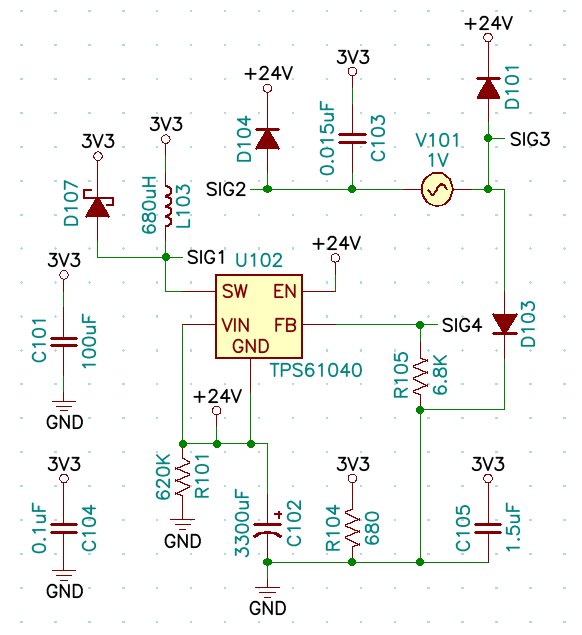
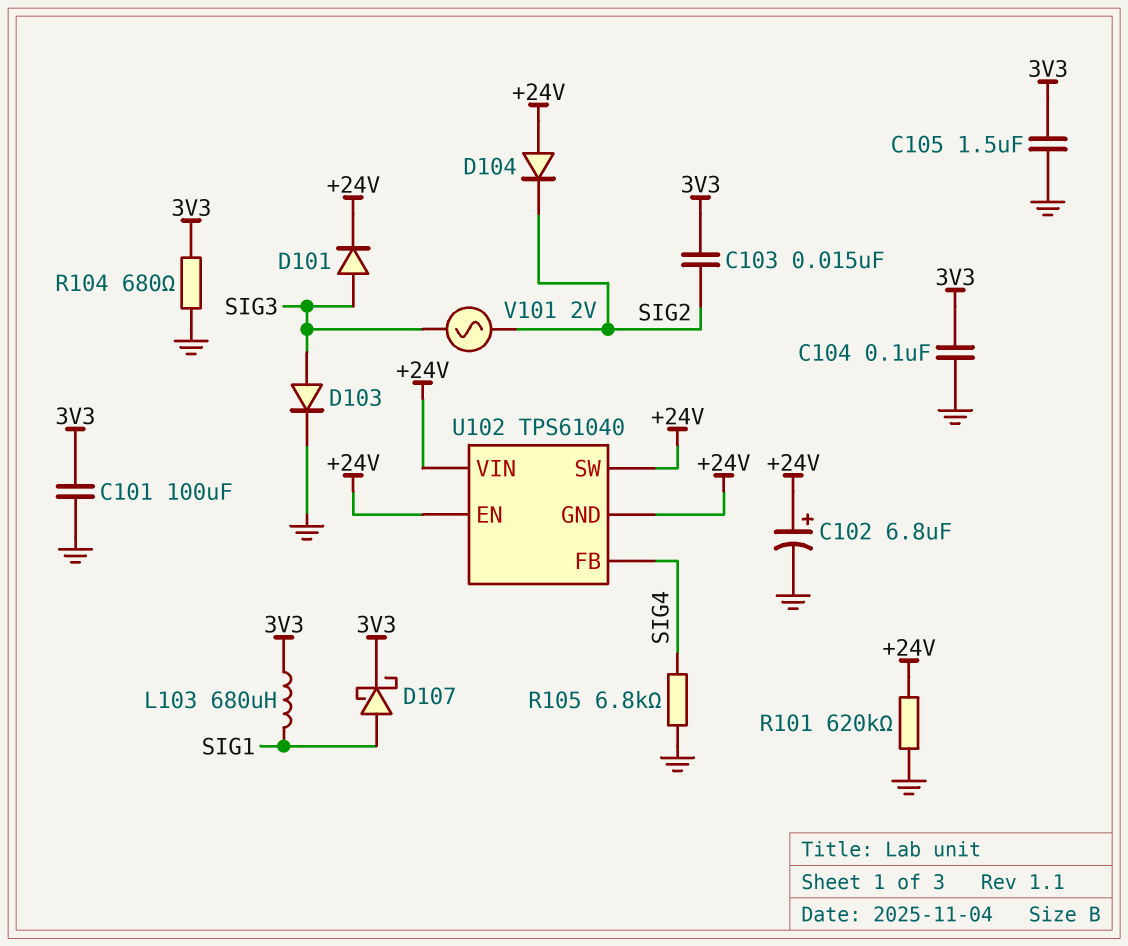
C102: 3300uF (plus +24V, minus GND) -> 6.8uF (plus +24V, minus GND)
D104: diode (A SIG2, K +24V) -> diode (A +24V, K SIG2)
U102 pin SW: SIG1 -> +24V
V101: AC 1V (SIG2, SIG3) -> AC 2V (SIG2, SIG3)

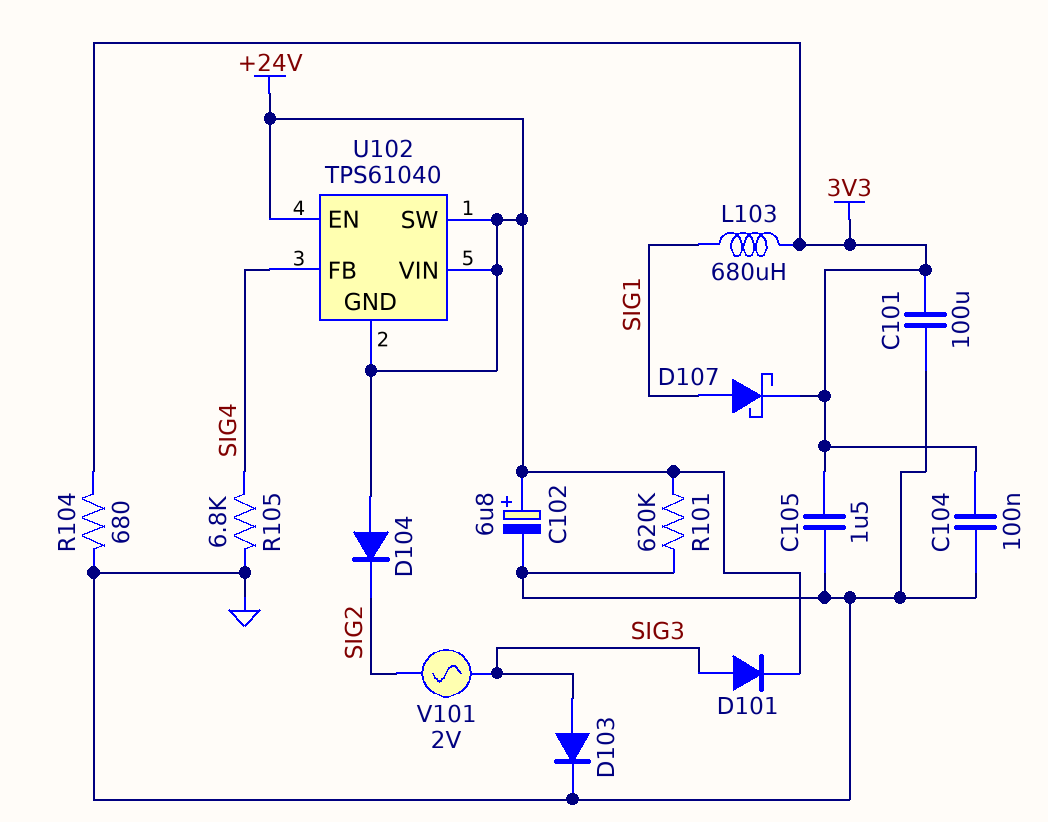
C103: 15nF (3V3, SIG2) -> none

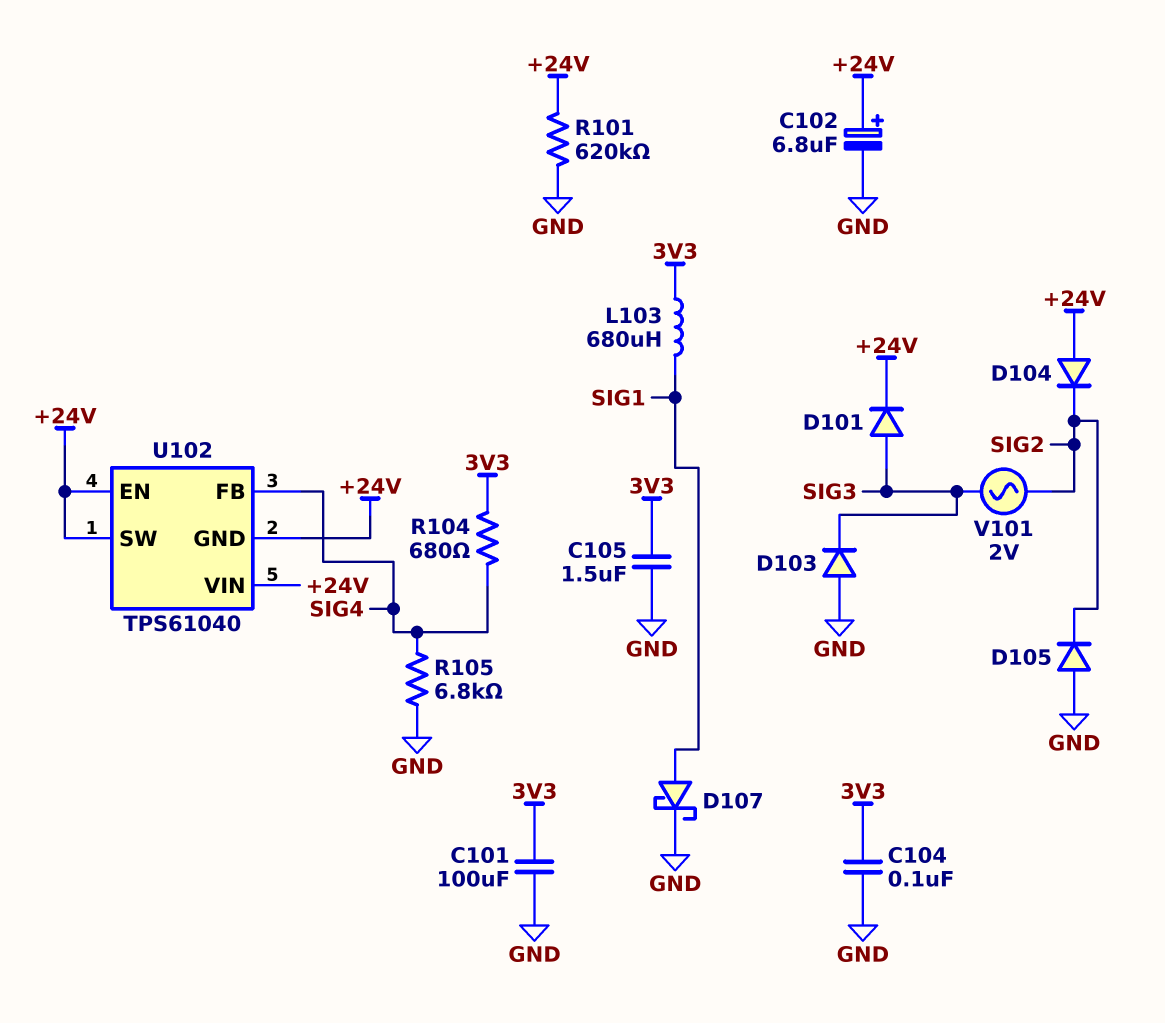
D103: diode (A SIG3, K GND) -> diode (A GND, K SIG3)
D105: none -> diode (A GND, K SIG2)
D107: schottky (A SIG1, K 3V3) -> schottky (A SIG1, K GND)
R104: 680 (3V3, GND) -> 680 (3V3, SIG4)

